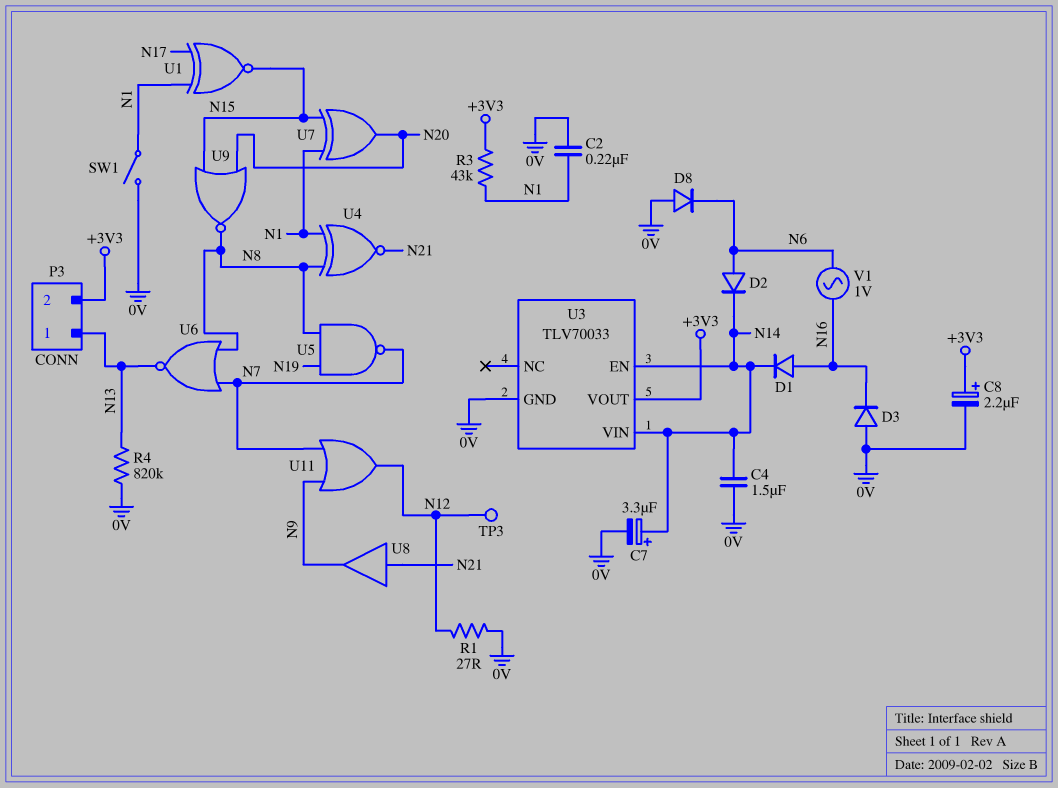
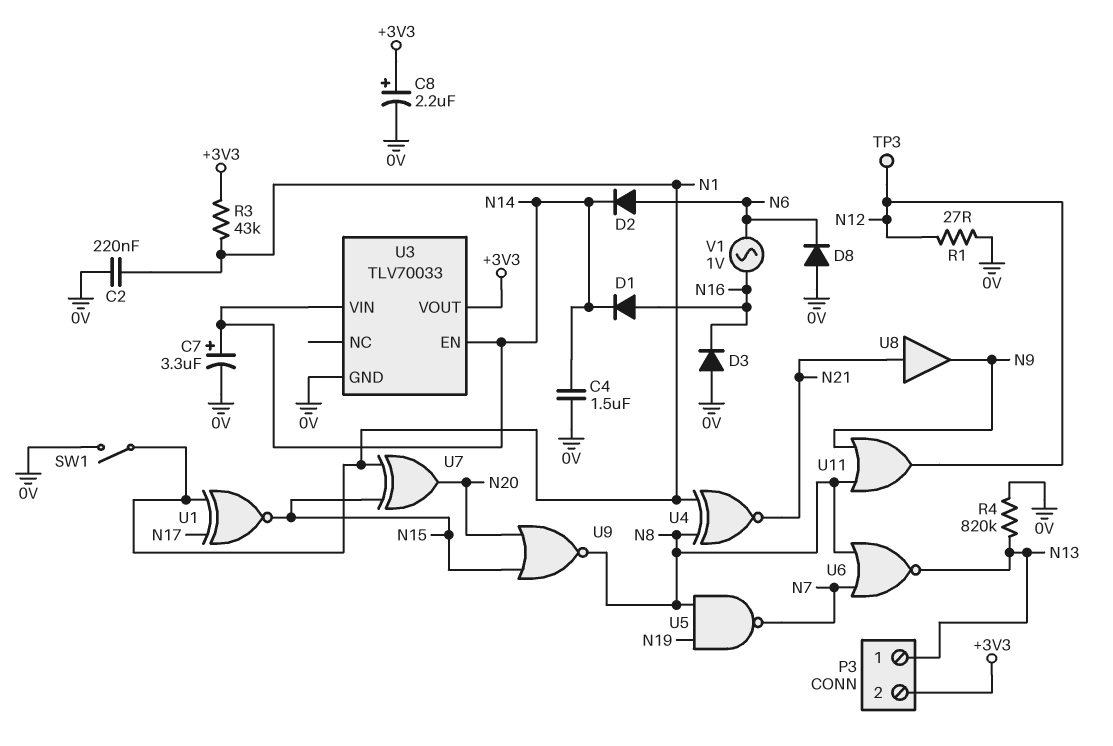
U11: OR (in N7, in N9, out N12) -> OR (in N8, in N9, out N12)

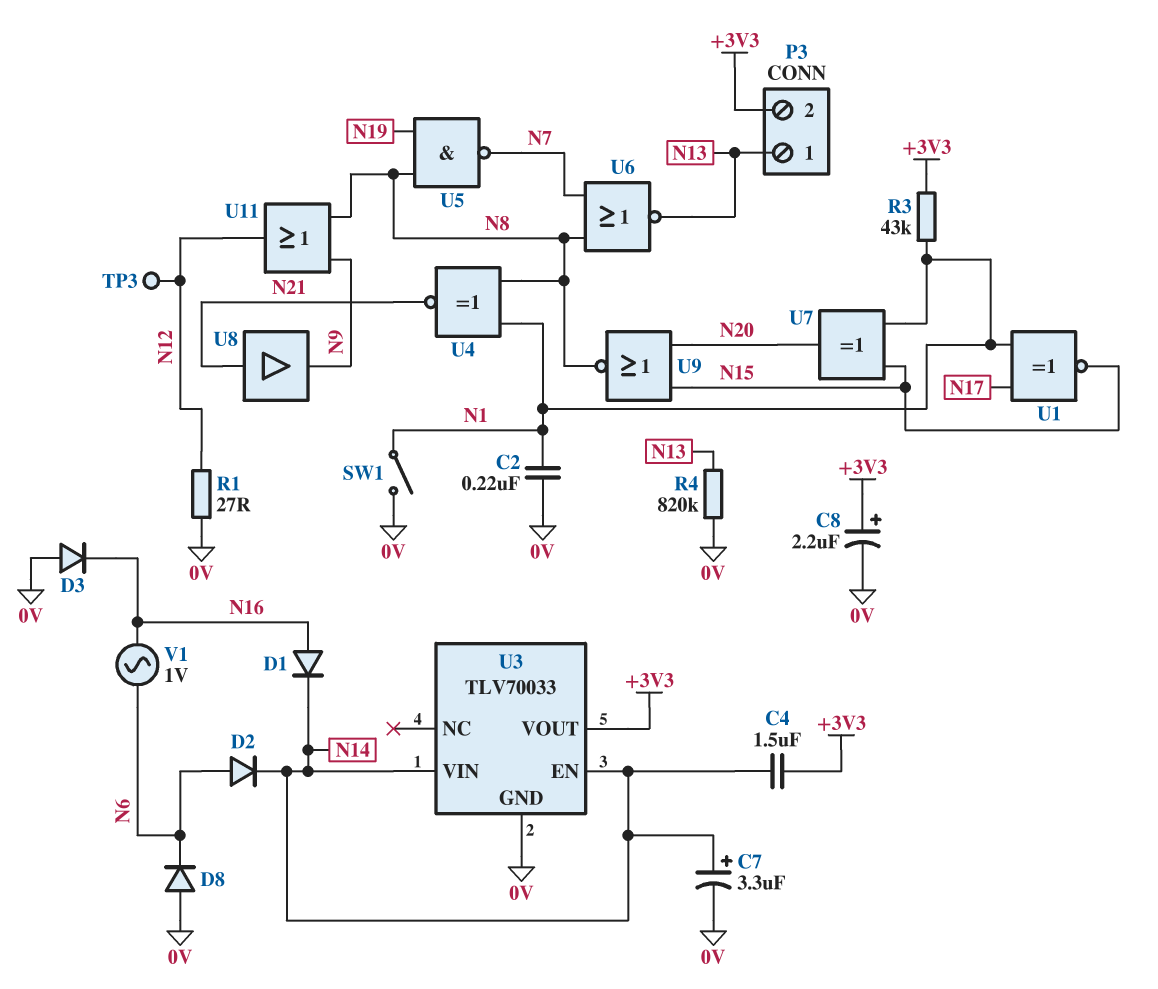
C4: 1.5uF (0V, N14) -> 1.5uF (+3V3, N14)

